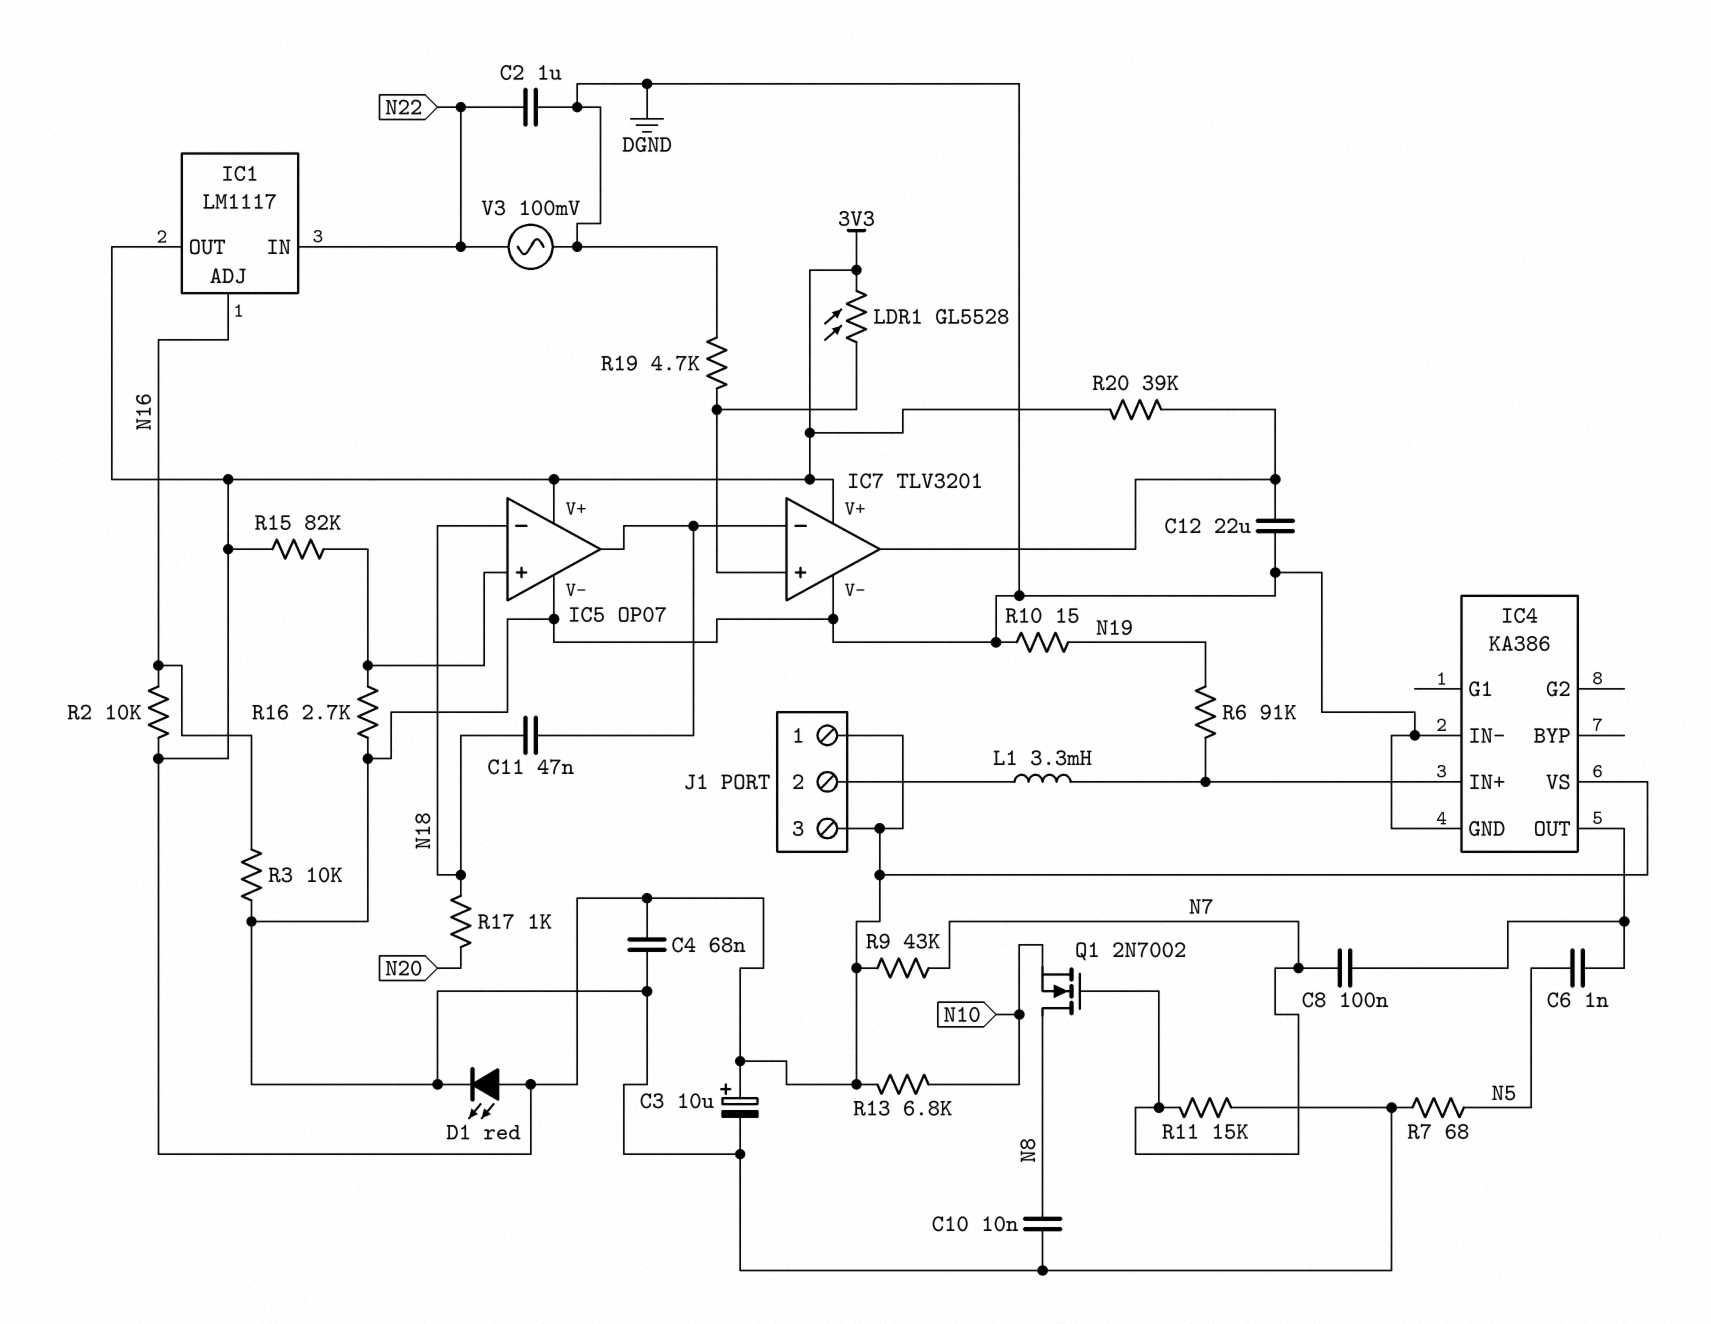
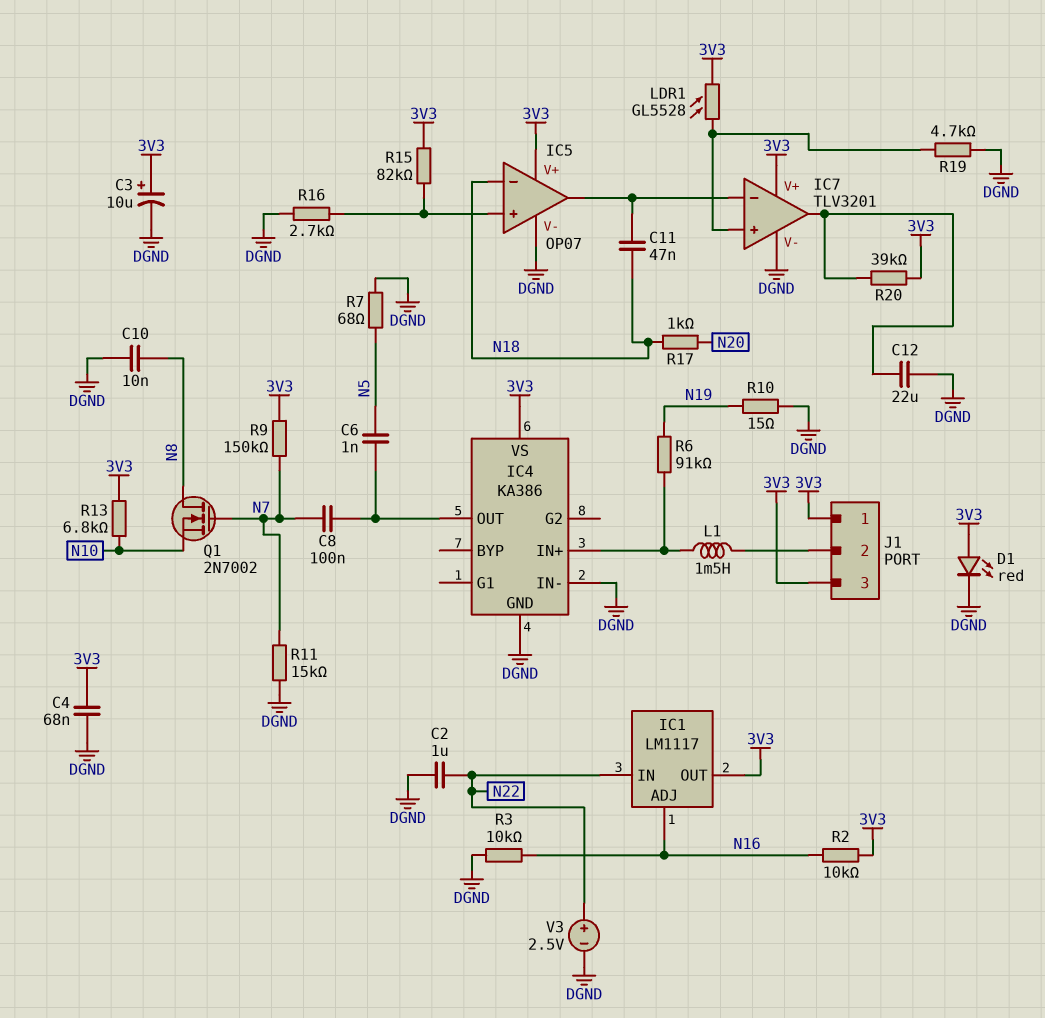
L1: 3.3mH (IC4/IN+, J1/2) -> 1.5mH (IC4/IN+, J1/2)
R9: 43k (3V3, N7) -> 150k (3V3, N7)
V3: AC 100mV (DGND, N22) -> 2.5V (plus N22, minus DGND)

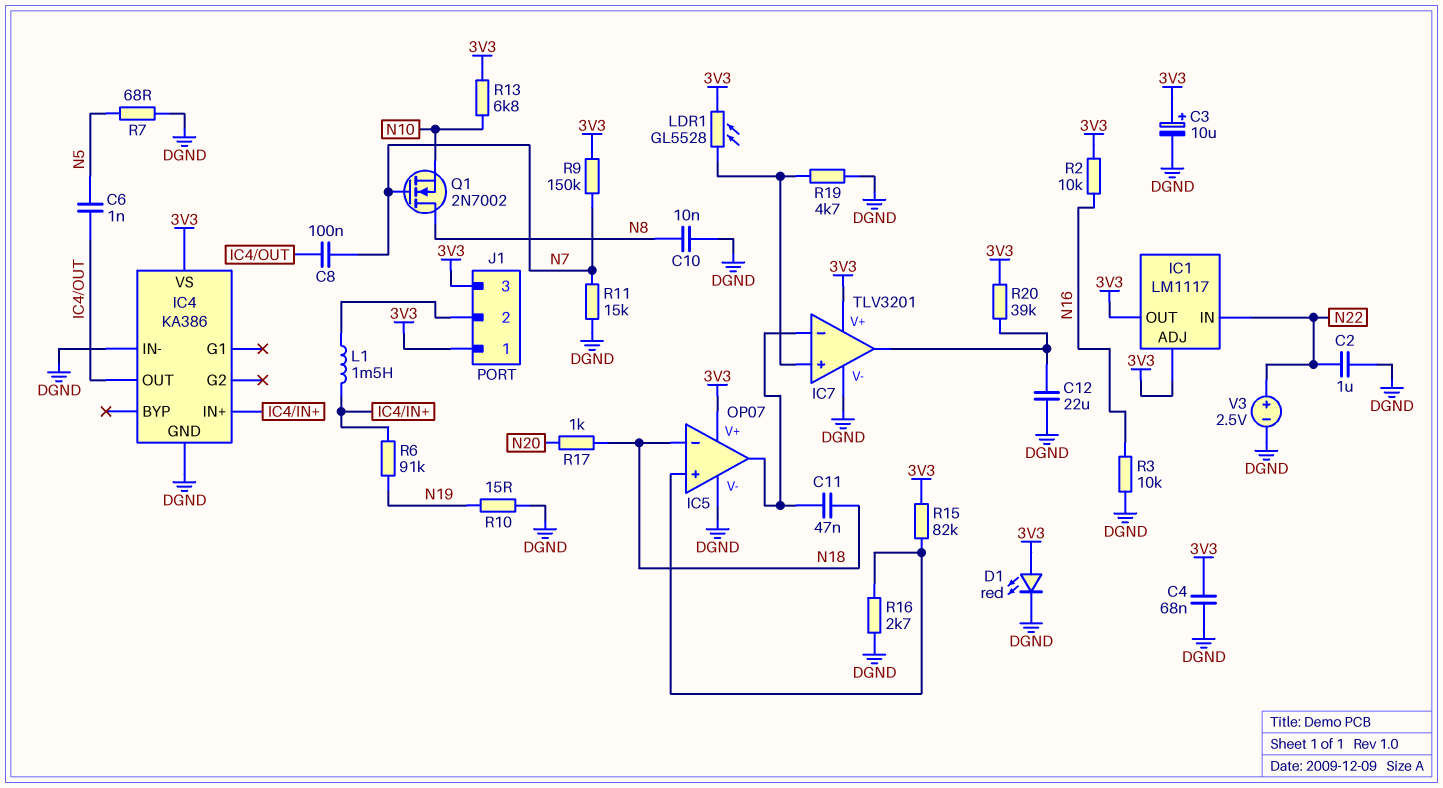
IC1 pin ADJ: N16 -> 3V3

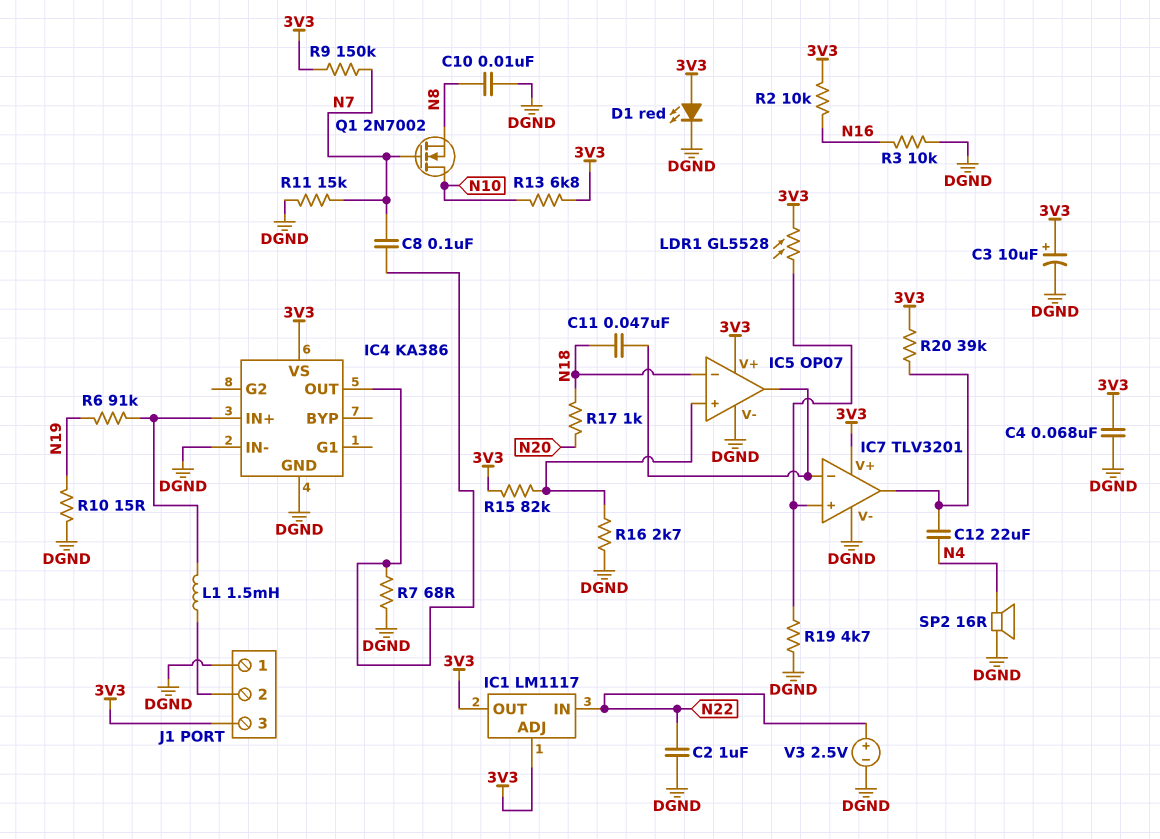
C6: 1nF (IC4/OUT, N5) -> none
C12: 22uF (DGND, IC7/out) -> 22uF (IC7/out, N4)
J1 pin 1: 3V3 -> DGND
Q1: NMOS 2N7002 (G N7, D N8, S N10) -> NMOS 2N7002 (G N7, D N10, S N8)
R7: 68 (DGND, N5) -> 68 (DGND, IC4/OUT)
SP2: none -> speaker 16R (DGND, N4)

